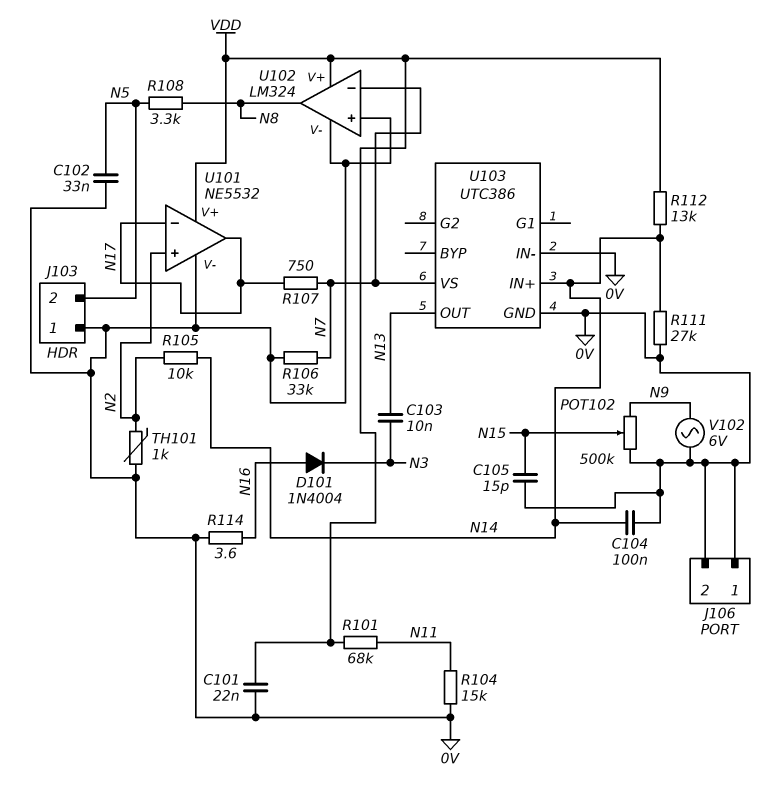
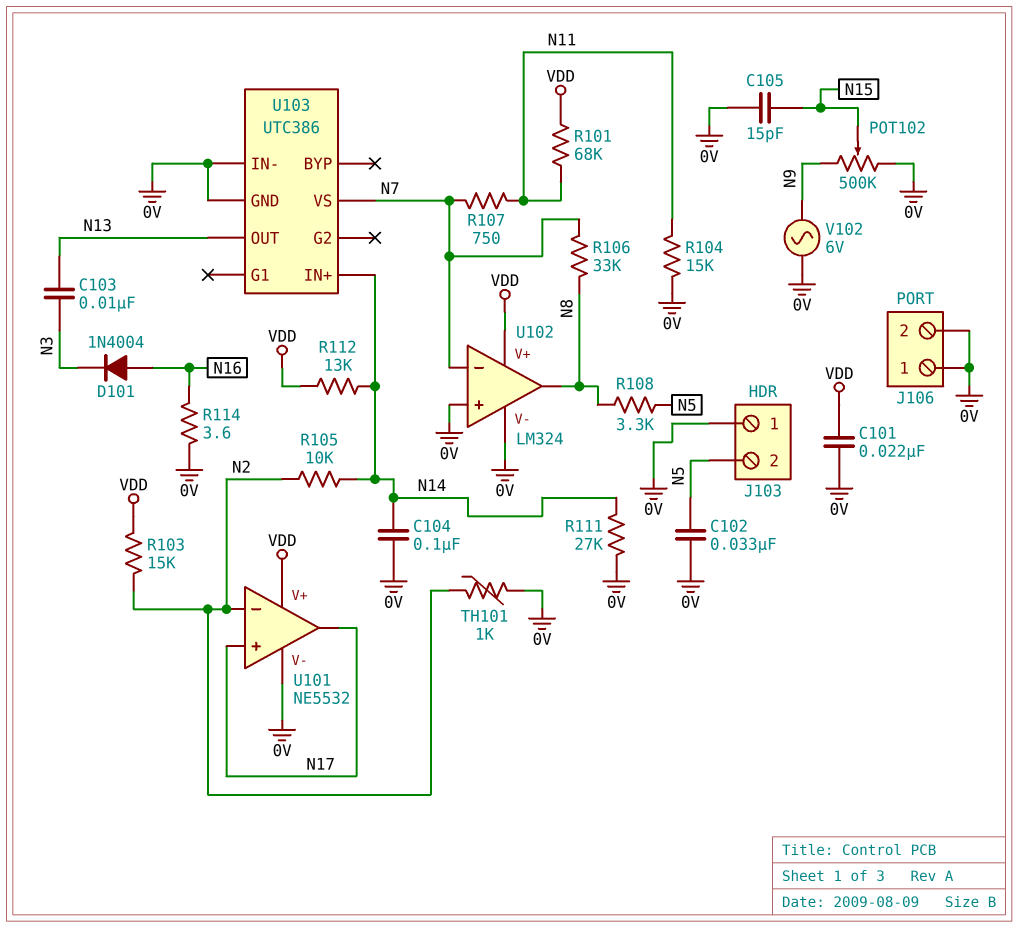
R103: none -> 15k (N2, VDD)
R106: 33k (0V, N7) -> 33k (N7, N8)
R107: 750 (N7, N17) -> 750 (N7, N11)
U101 pin in+: N2 -> N17
U101 pin in-: N17 -> N2

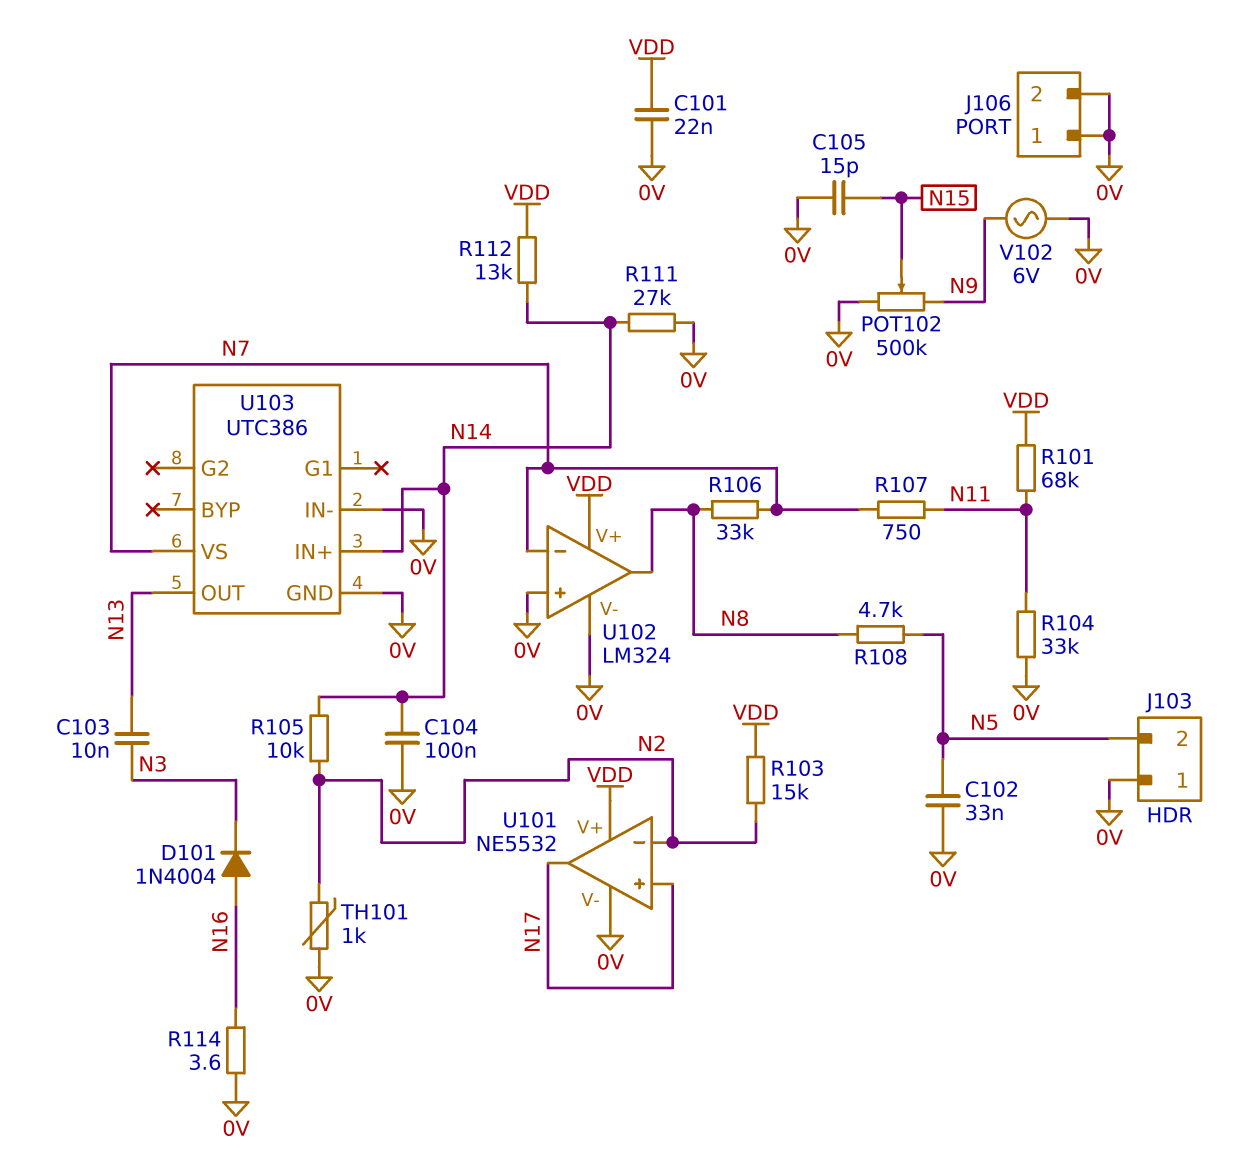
R104: 15k (0V, N11) -> 33k (0V, N11)
R108: 3.3k (N5, N8) -> 4.7k (N5, N8)

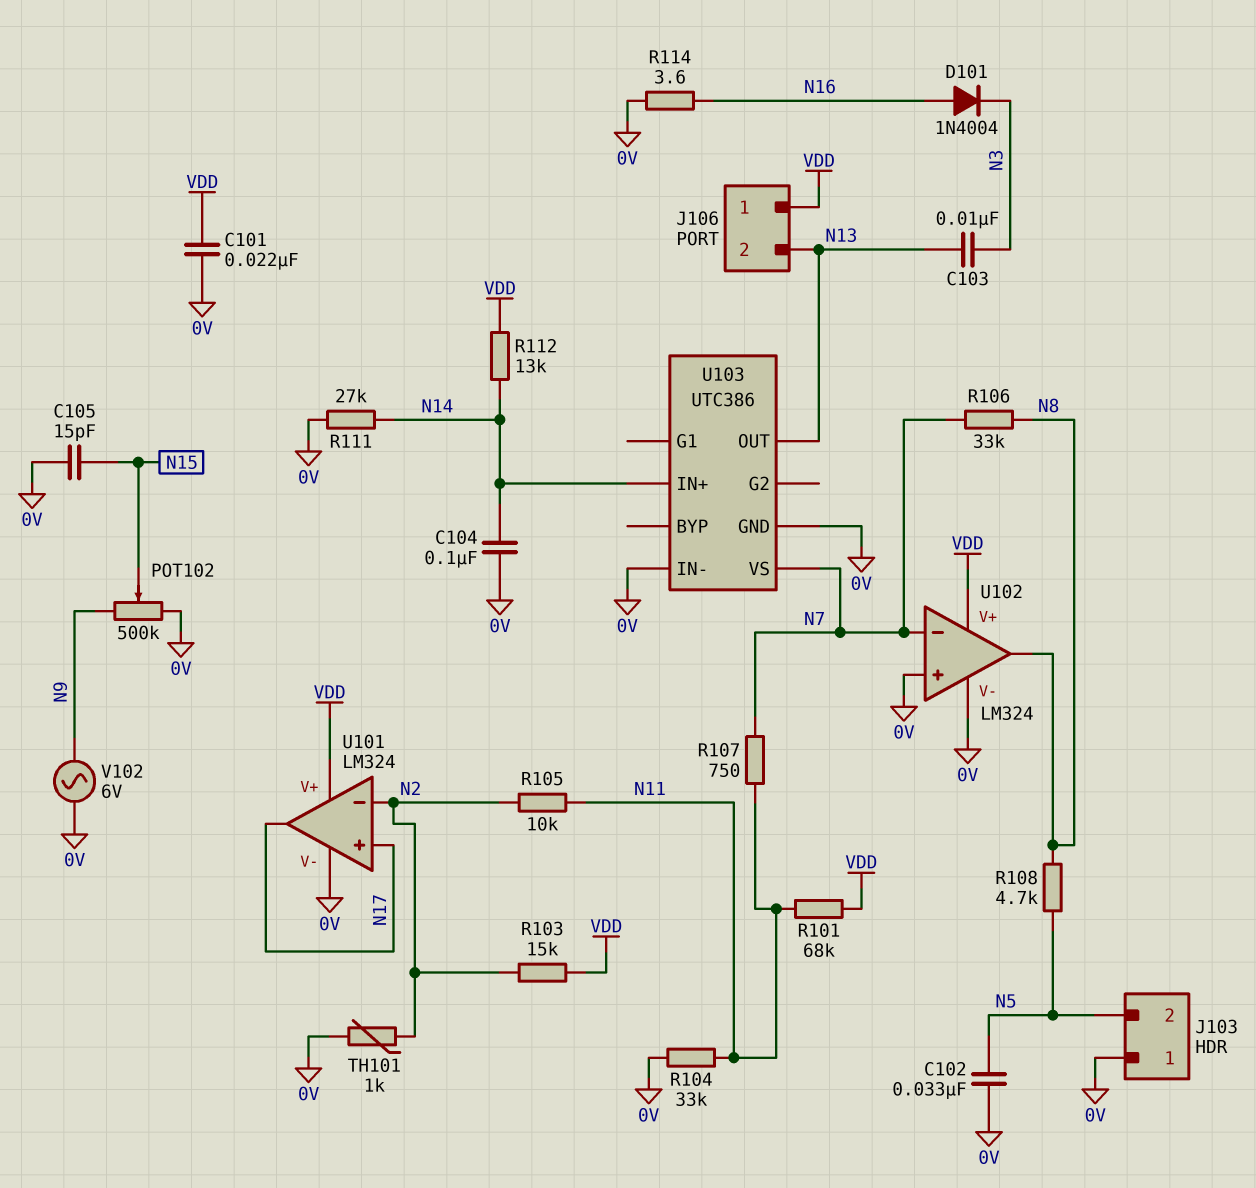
J106 pin 1: 0V -> VDD
J106 pin 2: 0V -> N13
R105: 10k (N2, N14) -> 10k (N2, N11)
U101: NE5532 -> LM324

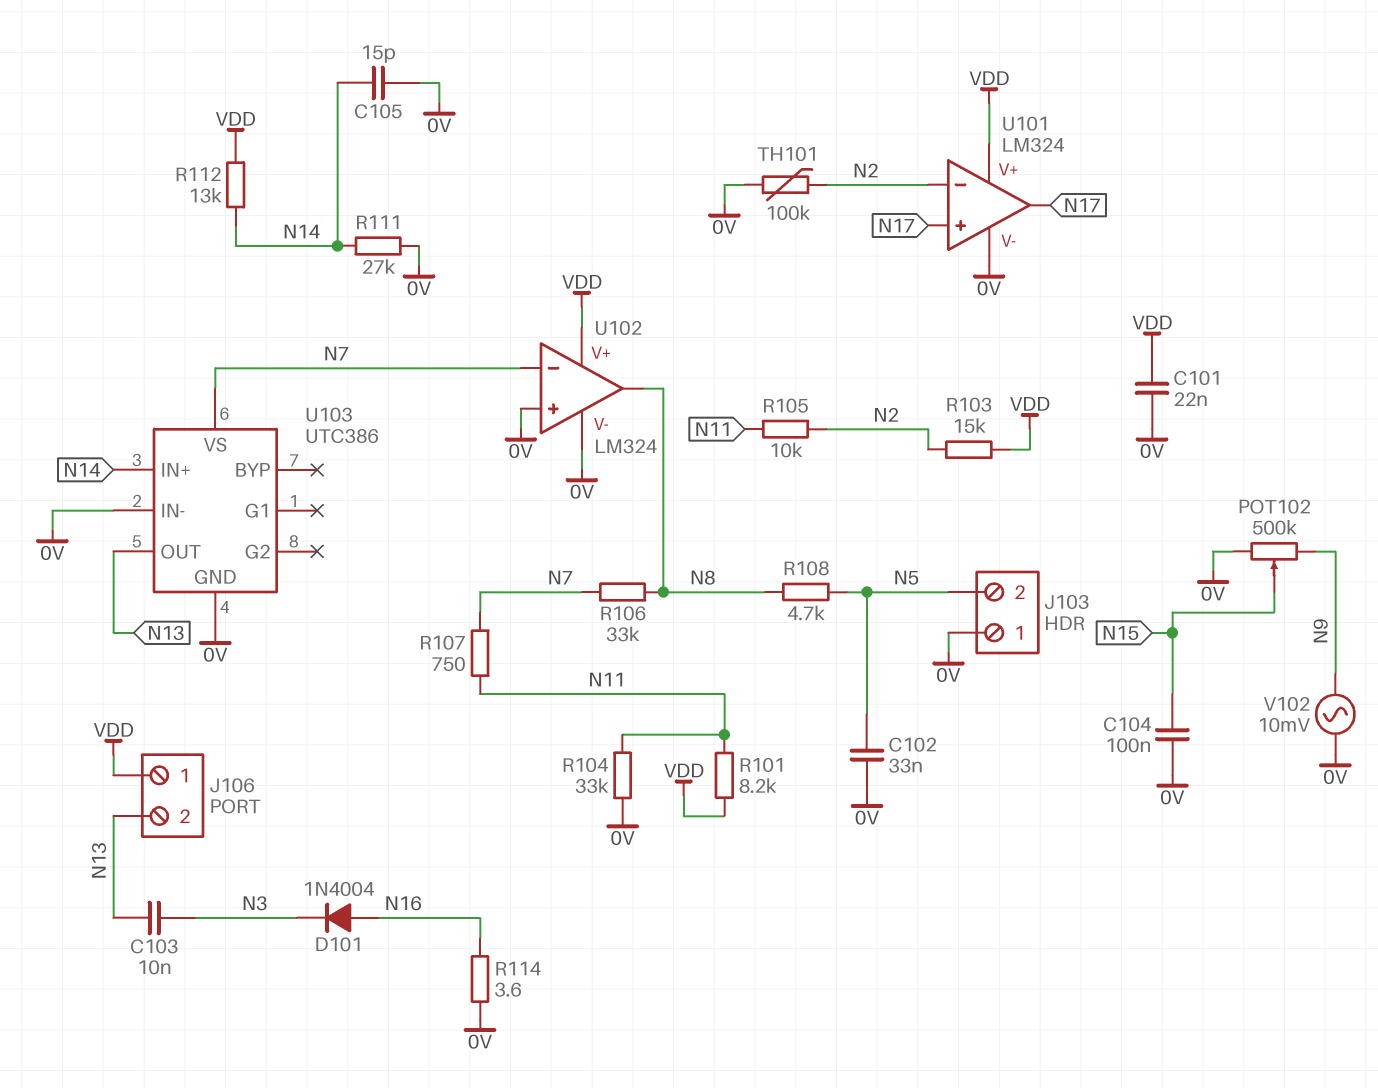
C104: 100nF (0V, N14) -> 100nF (0V, N15)
C105: 15pF (0V, N15) -> 15pF (0V, N14)
R101: 68k (N11, VDD) -> 8.2k (N11, VDD)
TH101: 1k (0V, N2) -> 100k (0V, N2)
V102: AC 6V (0V, N9) -> AC 10mV (0V, N9)

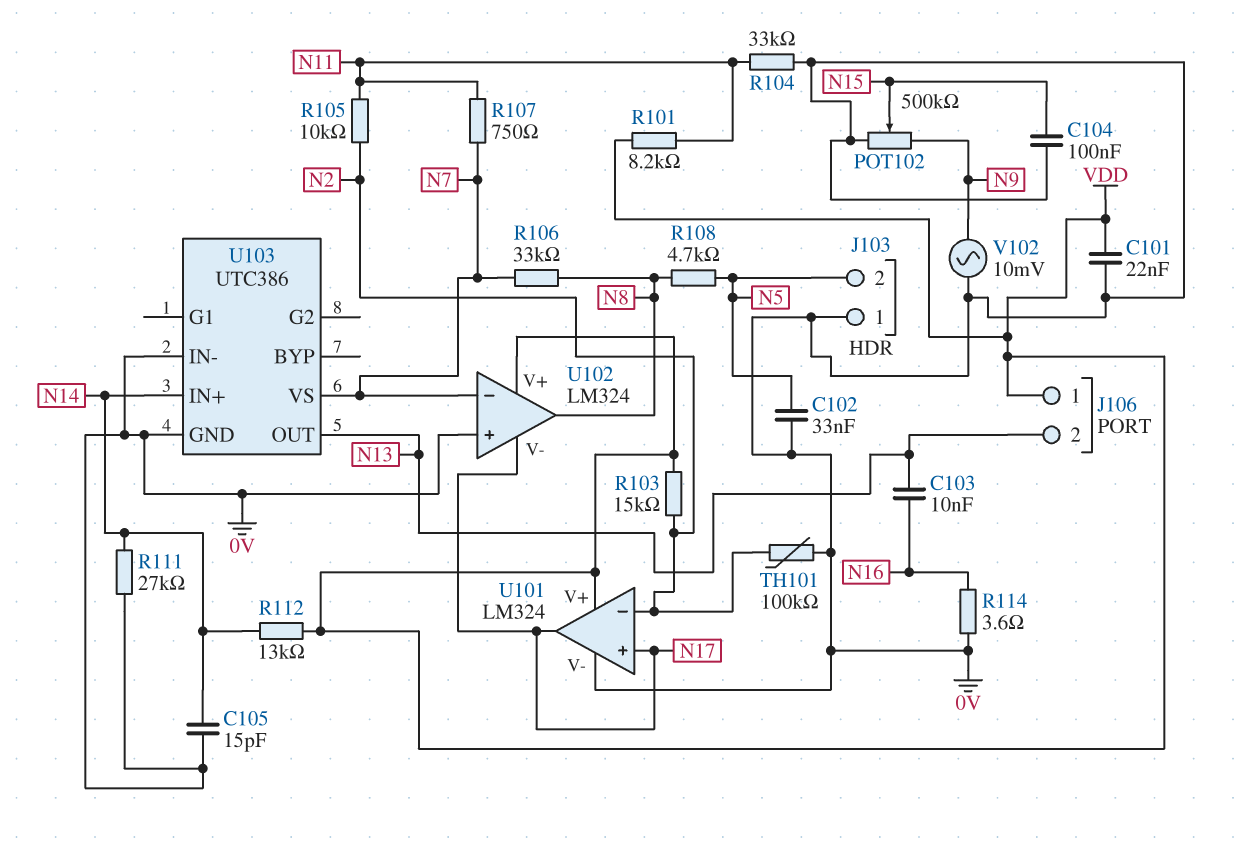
C103: 10nF (N3, N13) -> 10nF (N13, N16)
D101: diode 1N4004 (A N16, K N3) -> none
U102 pin V-: 0V -> N17

